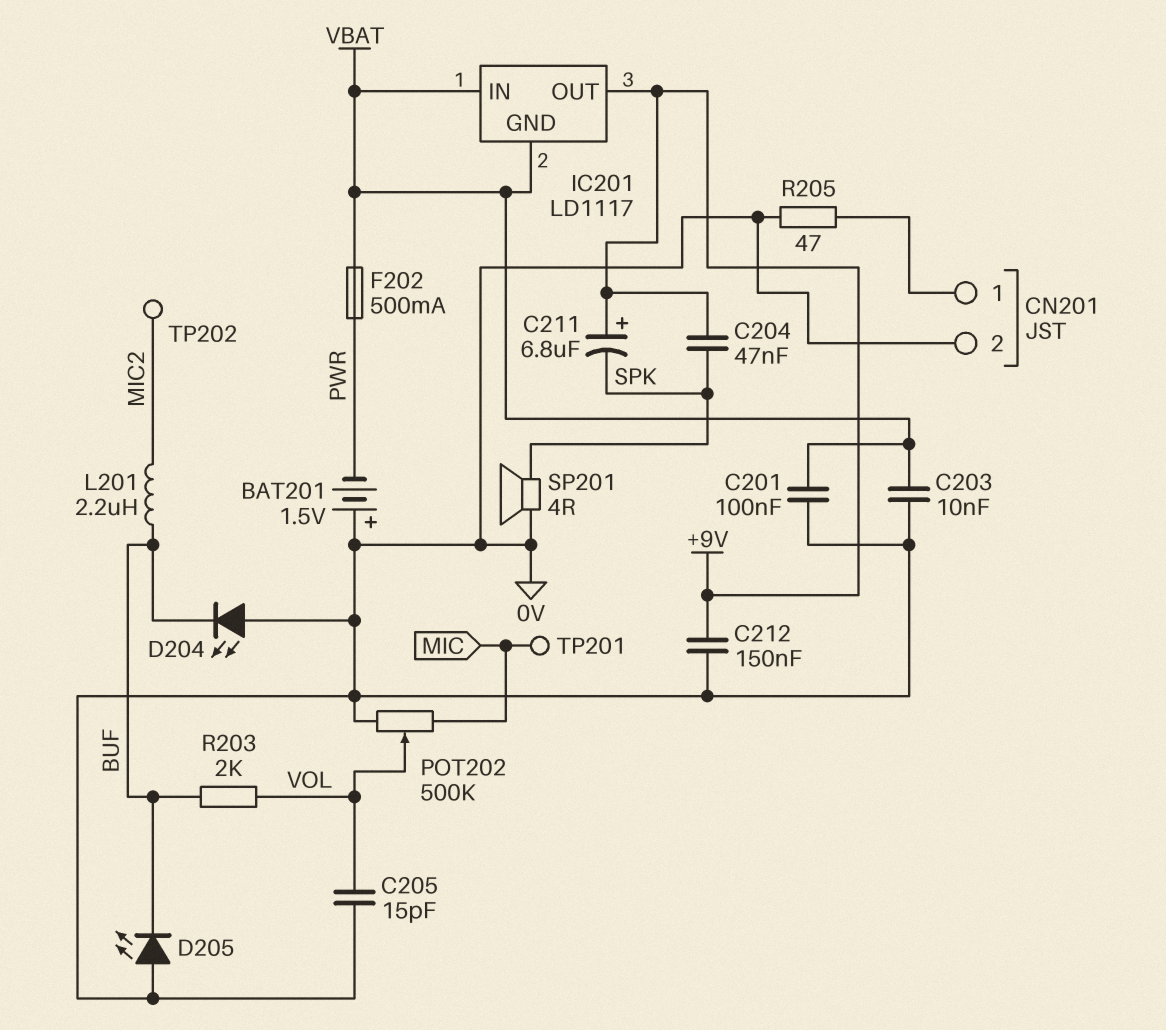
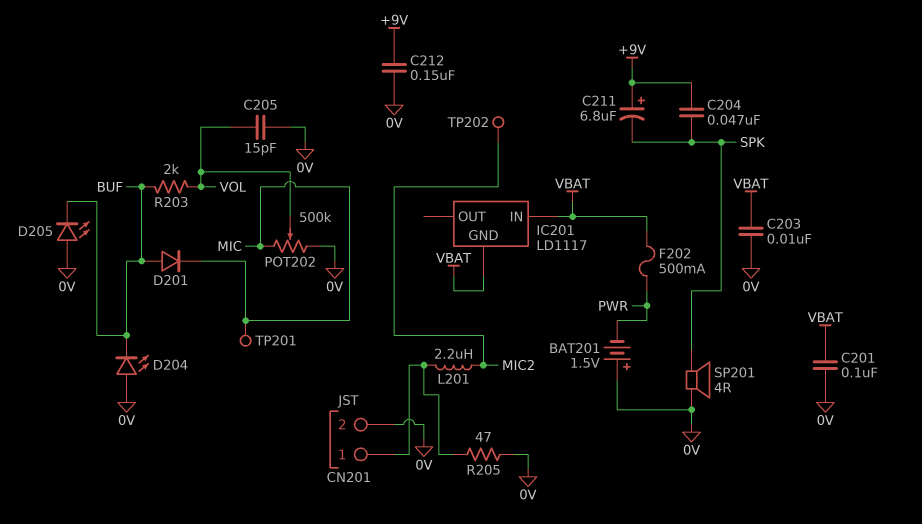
D201: none -> diode (A BUF, K MIC)
IC201 pin OUT: +9V -> none
L201: 2.2uH (BUF, MIC2) -> 2.2uH (CN201/1, MIC2)

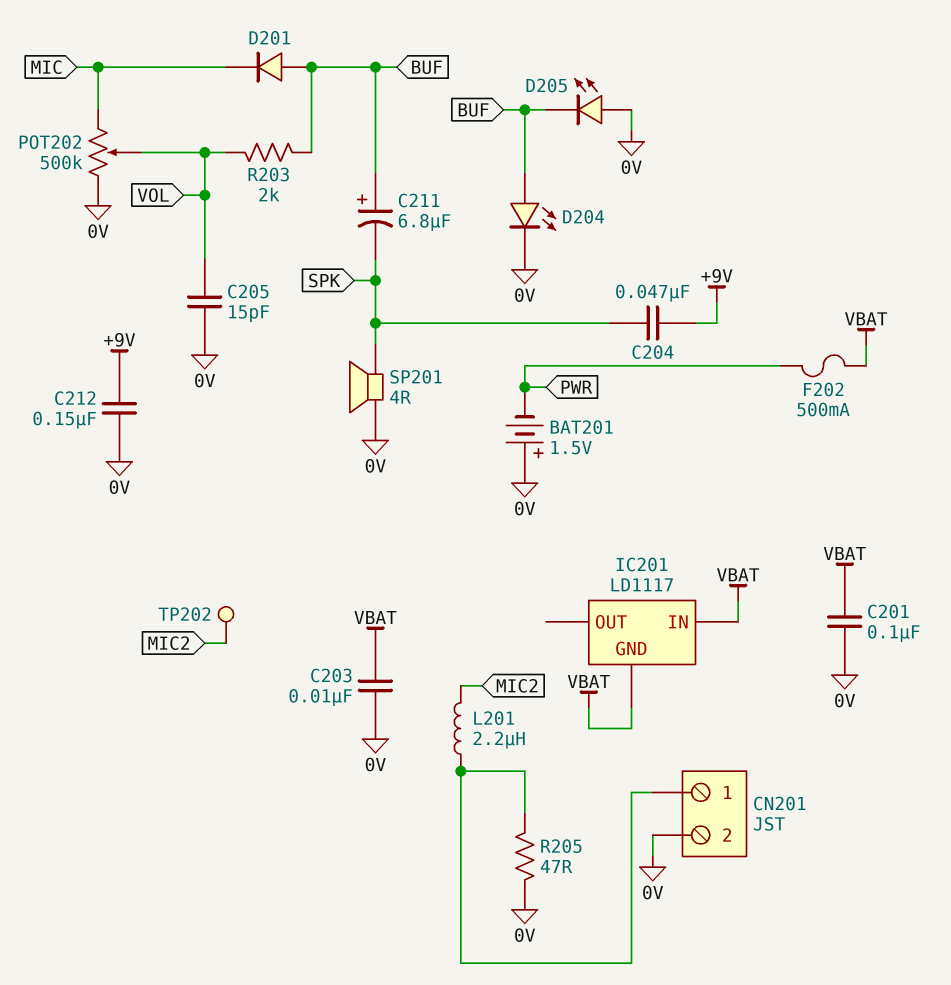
C211: 6.8uF (plus +9V, minus SPK) -> 6.8uF (plus BUF, minus SPK)
D204: LED (A 0V, K BUF) -> LED (A BUF, K 0V)
TP201: test point (MIC) -> none

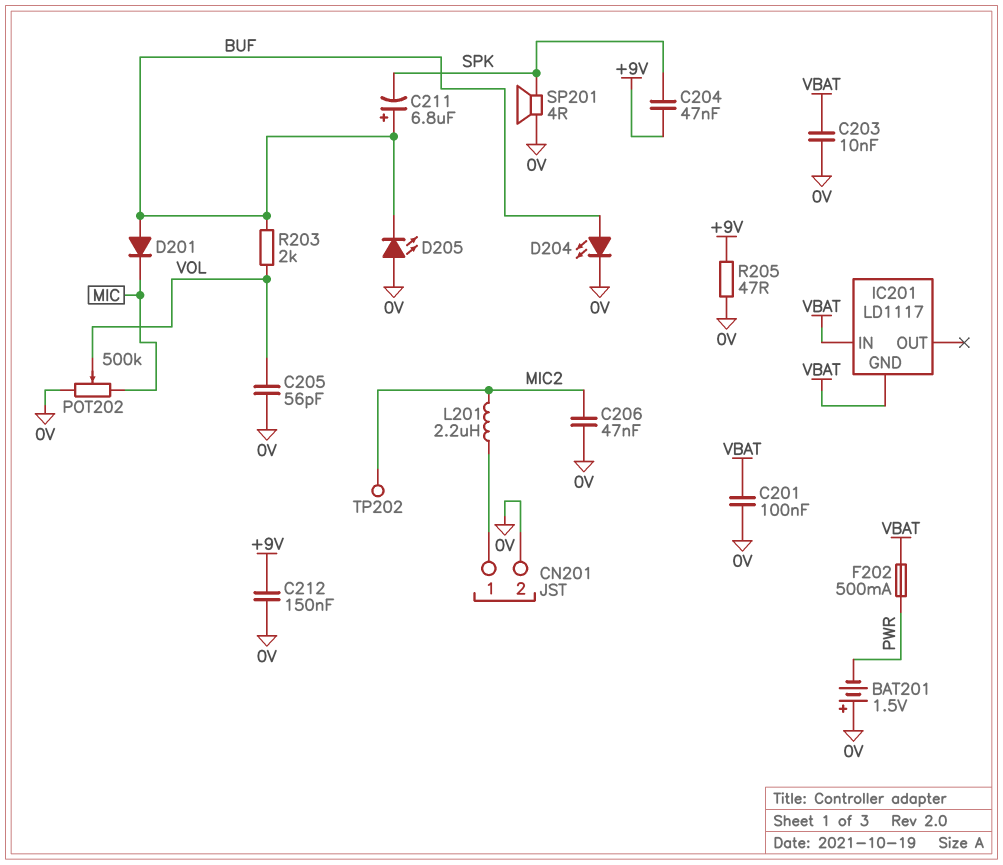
C205: 15pF (0V, VOL) -> 56pF (0V, VOL)
C206: none -> 47nF (0V, MIC2)
R205: 47 (0V, CN201/1) -> 47 (+9V, 0V)

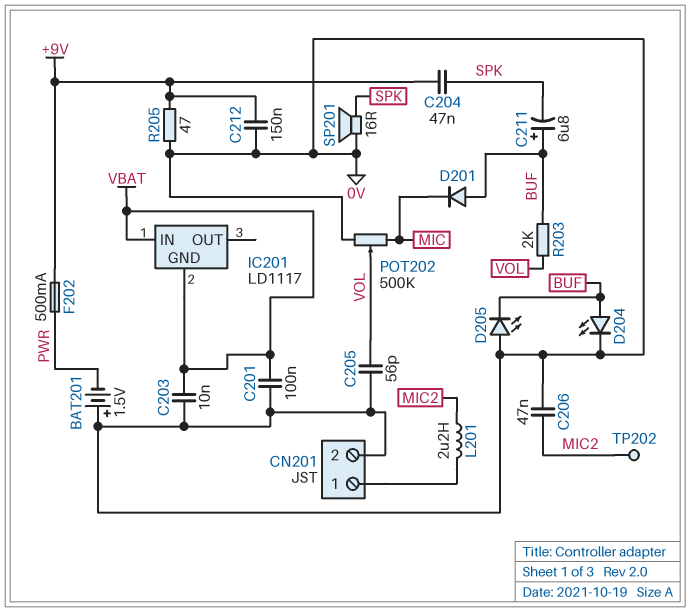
F202: 500mA (PWR, VBAT) -> 500mA (+9V, PWR)
SP201: speaker 4R (0V, SPK) -> speaker 16R (0V, SPK)

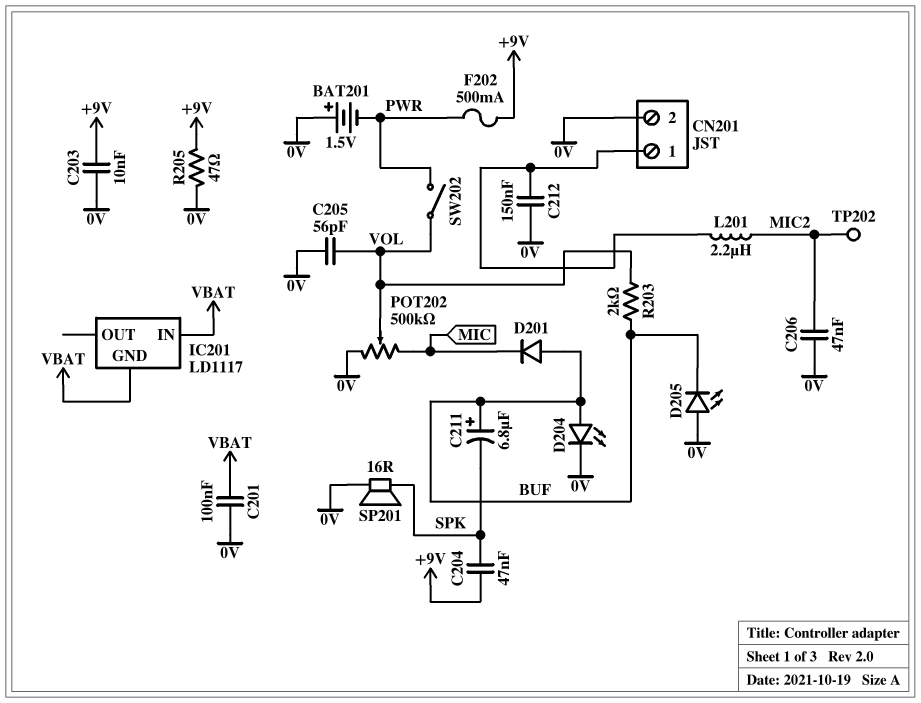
C203: 10nF (0V, VBAT) -> 10nF (+9V, 0V)
C212: 150nF (+9V, 0V) -> 150nF (0V, CN201/1)
SW202: none -> switch (PWR, VOL)

